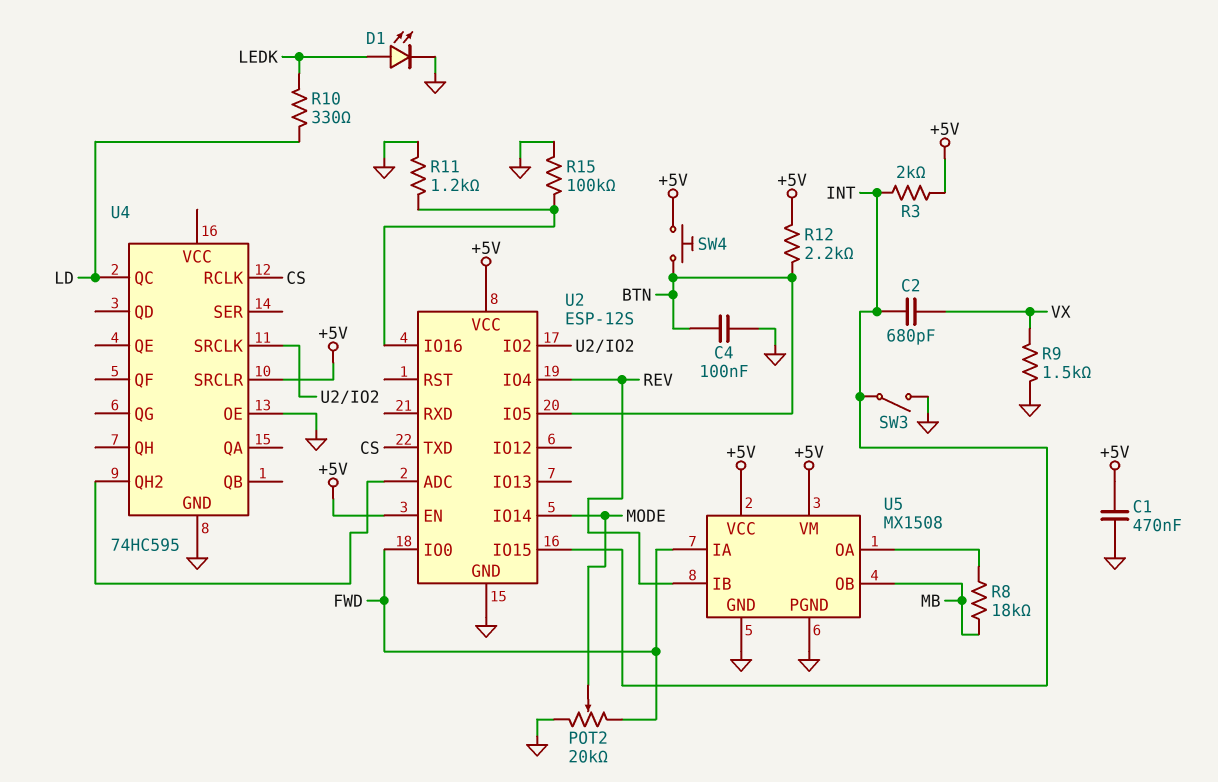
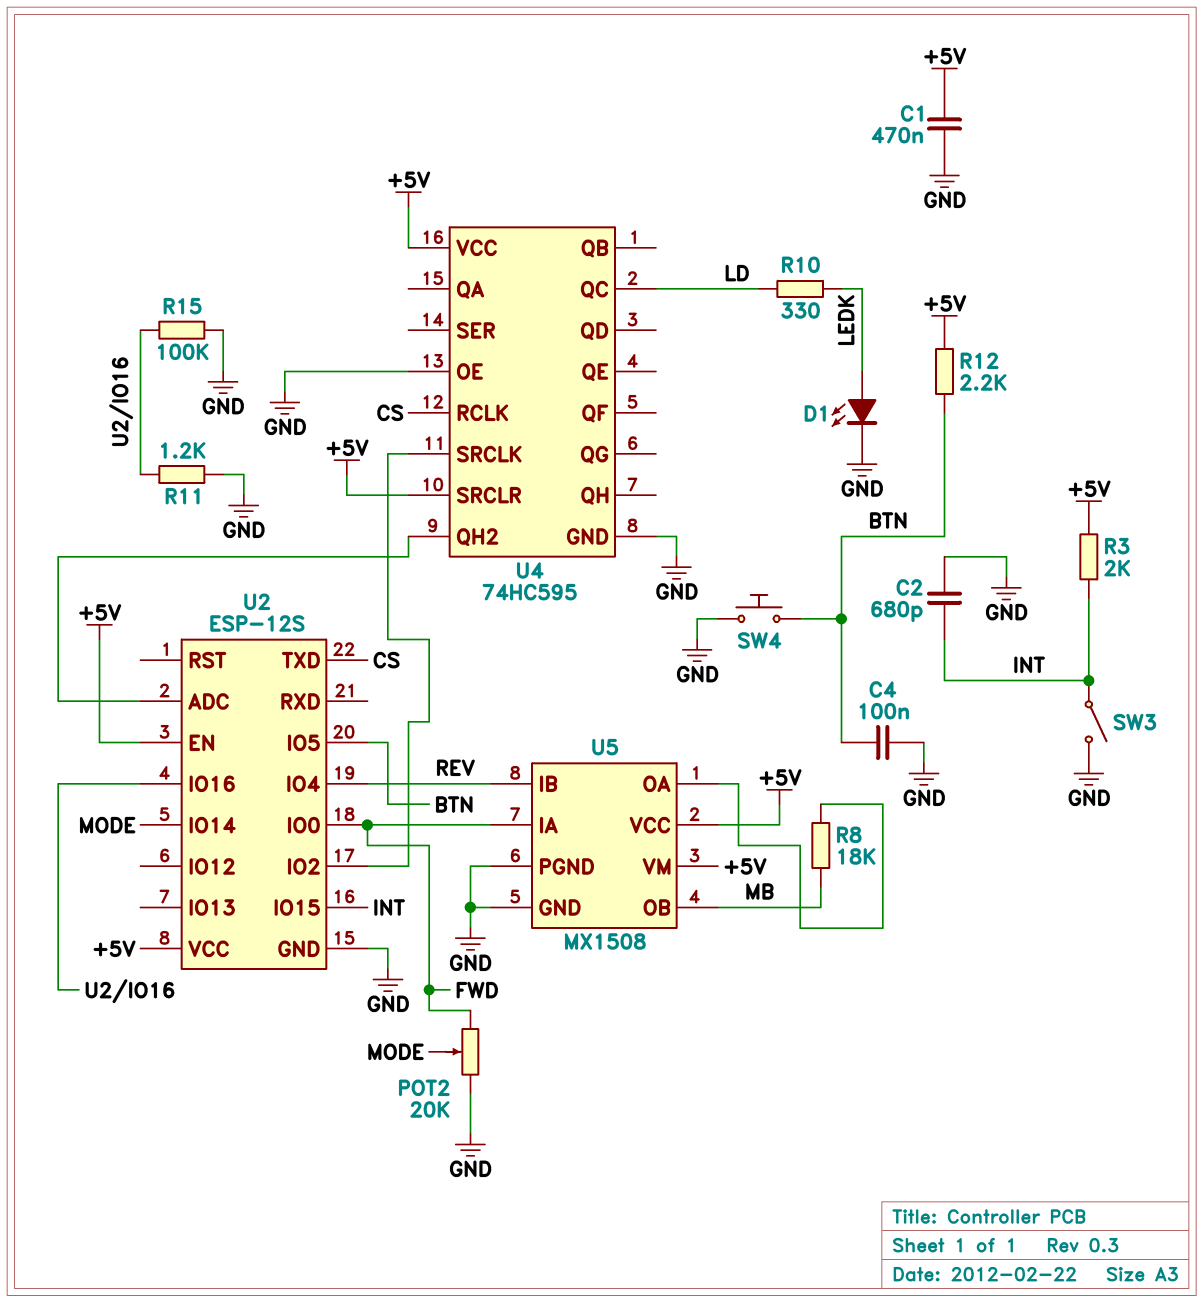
C2: 680pF (INT, VX) -> 680pF (GND, INT)
R9: 1.5k (GND, VX) -> none
SW4: button (+5V, BTN) -> button (BTN, GND)
U4 pin VCC: none -> +5V

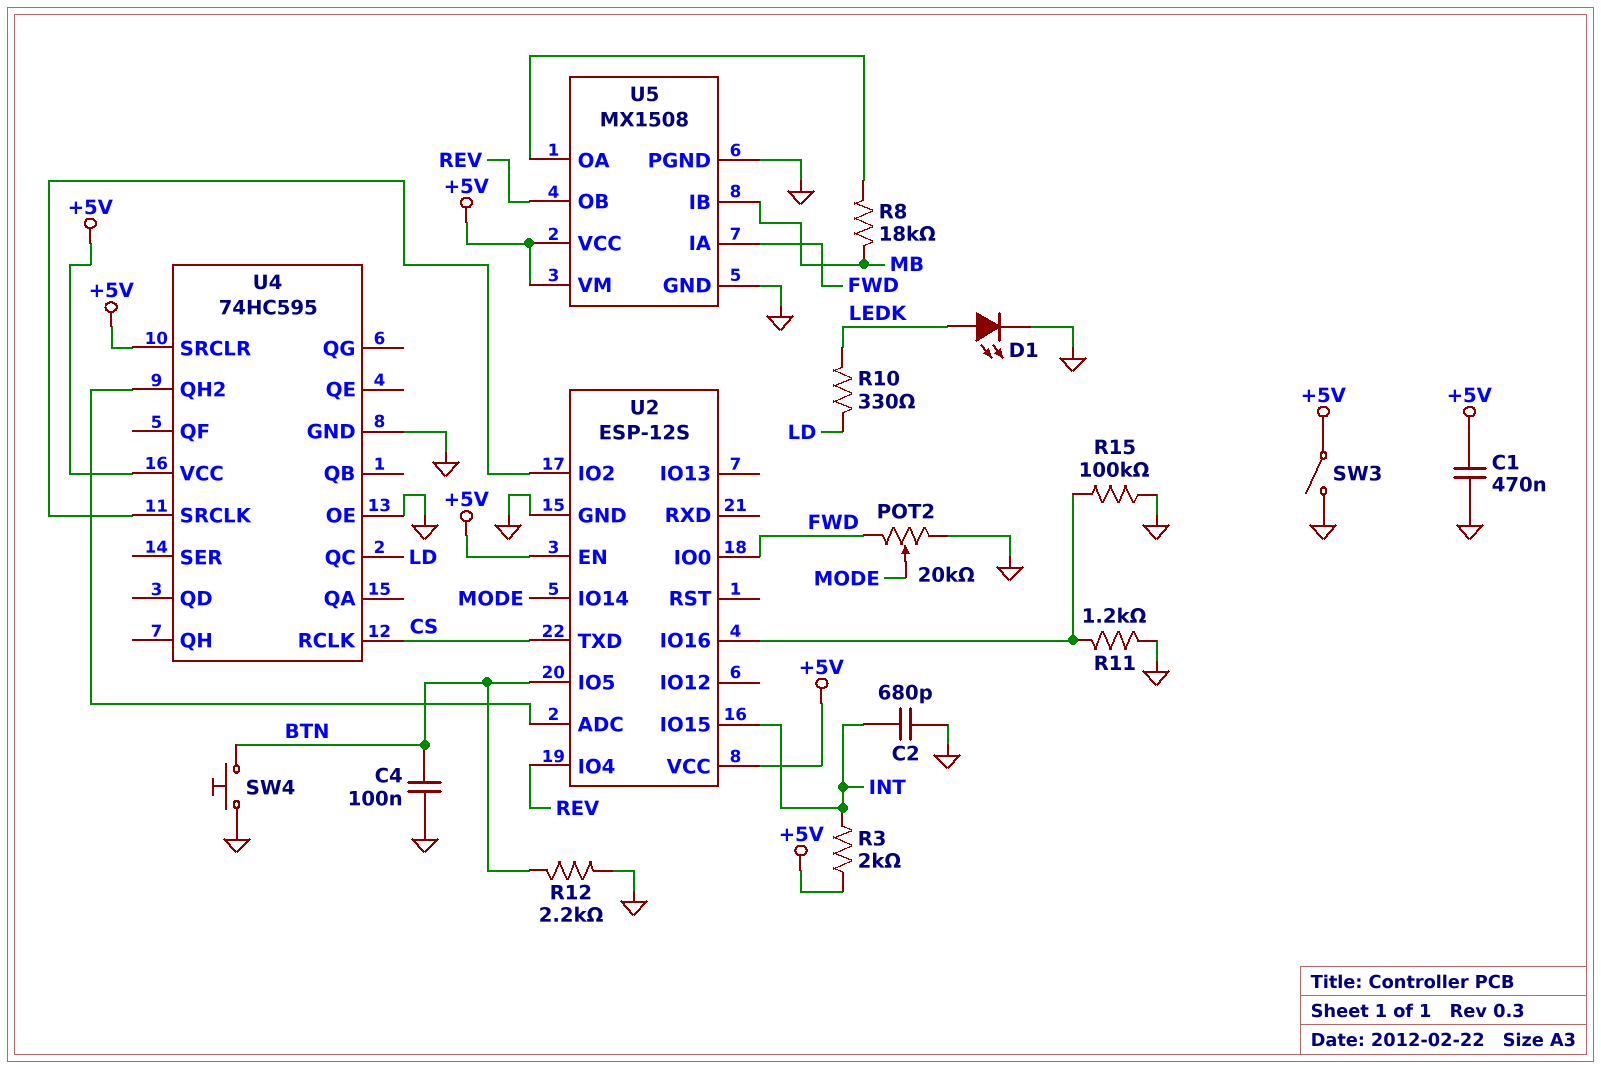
R12: 2.2k (+5V, BTN) -> 2.2k (BTN, GND)
SW3: switch (GND, INT) -> switch (+5V, GND)
U5 pin IB: REV -> MB
U5 pin OB: MB -> REV

